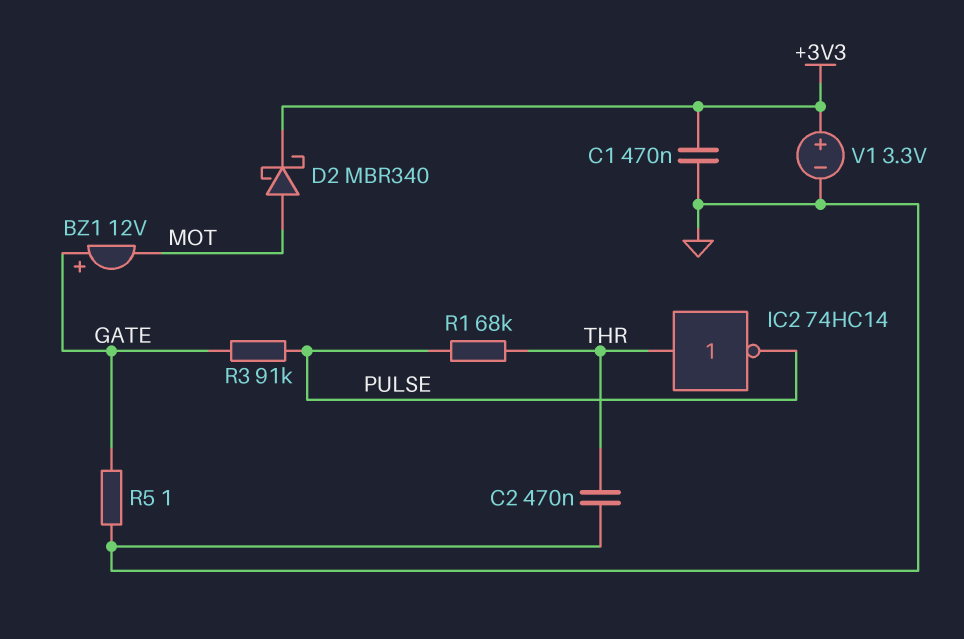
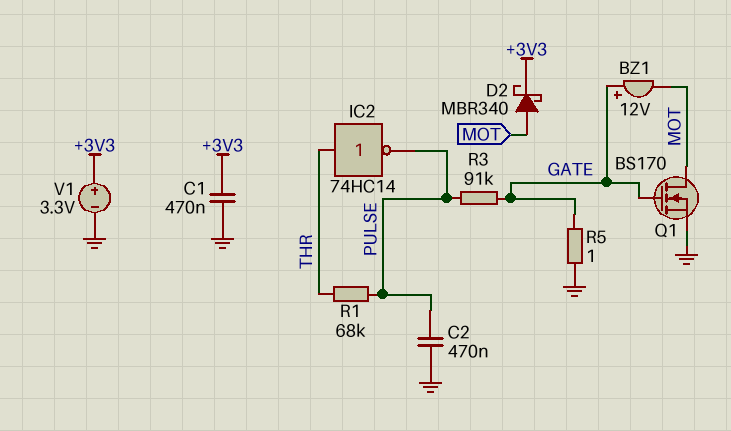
C2: 470nF (GND, THR) -> 470nF (GND, PULSE)
Q1: none -> NMOS BS170 (G GATE, D MOT, S GND)

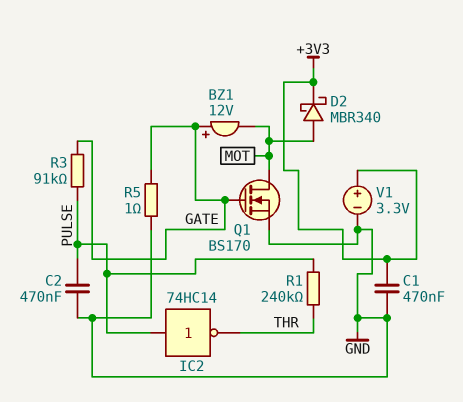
IC2: NOT 74HC14 (in THR, out PULSE) -> NOT 74HC14 (in PULSE, out THR)
R1: 68k (PULSE, THR) -> 240k (PULSE, THR)

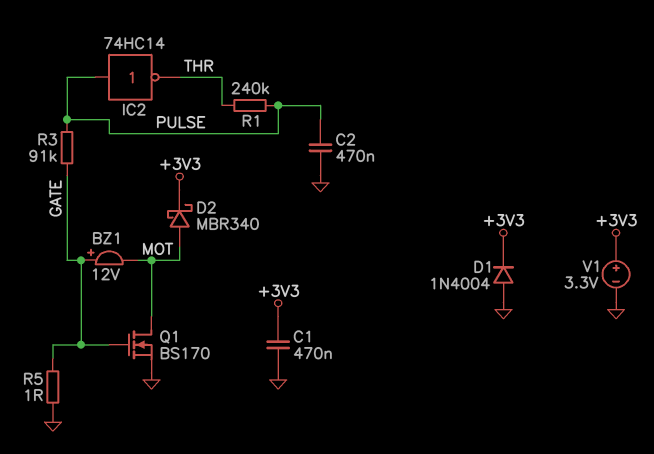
D1: none -> diode 1N4004 (A GND, K +3V3)

